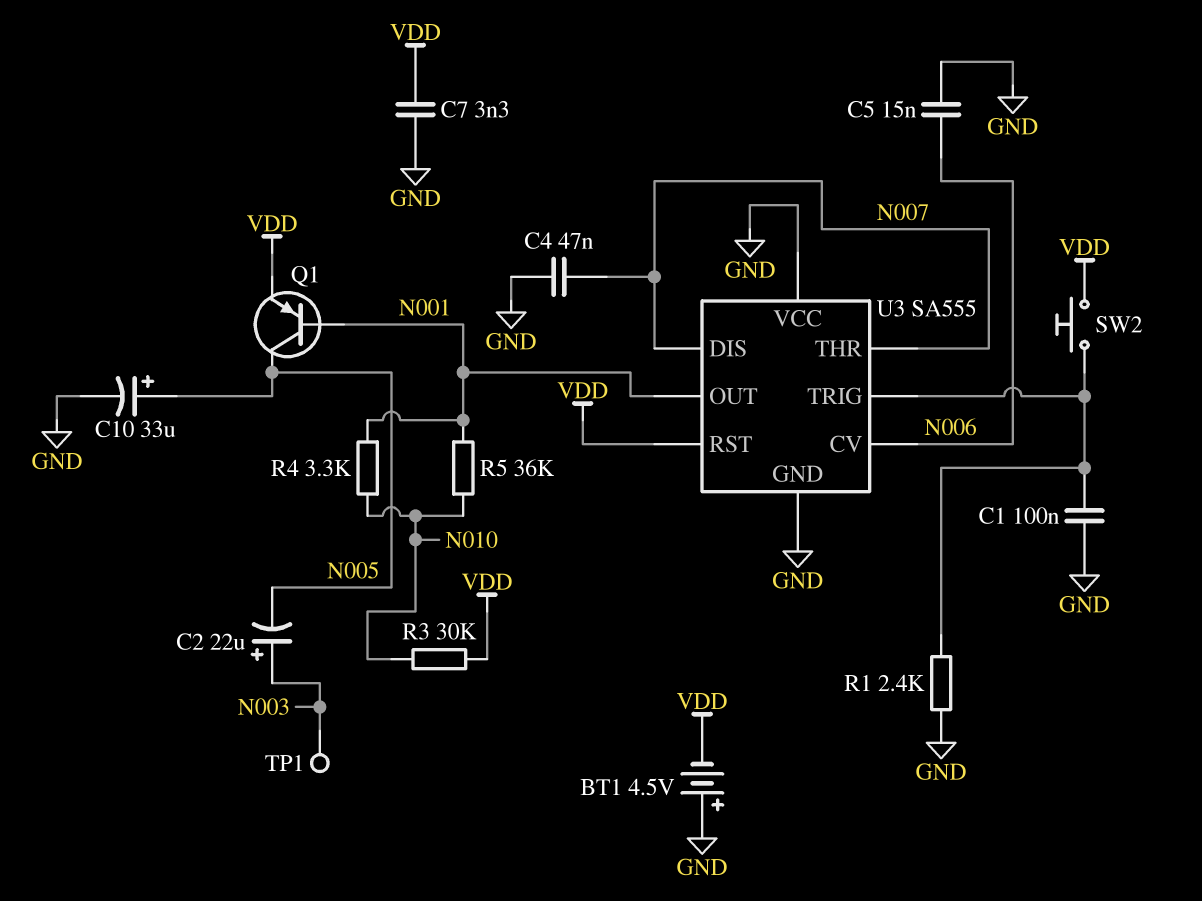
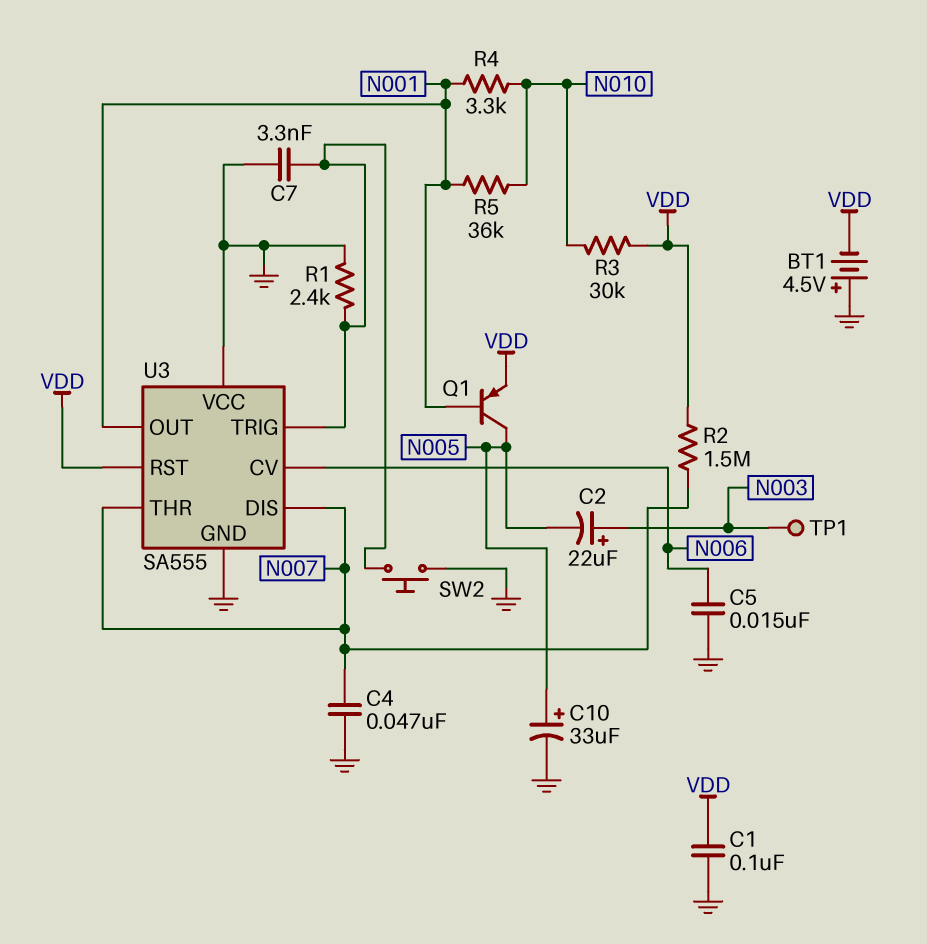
C1: 100nF (GND, U3/TRIG) -> 100nF (GND, VDD)
C7: 3.3nF (GND, VDD) -> 3.3nF (GND, U3/TRIG)
R2: none -> 1.5M (N007, VDD)
SW2: button (U3/TRIG, VDD) -> button (GND, U3/TRIG)

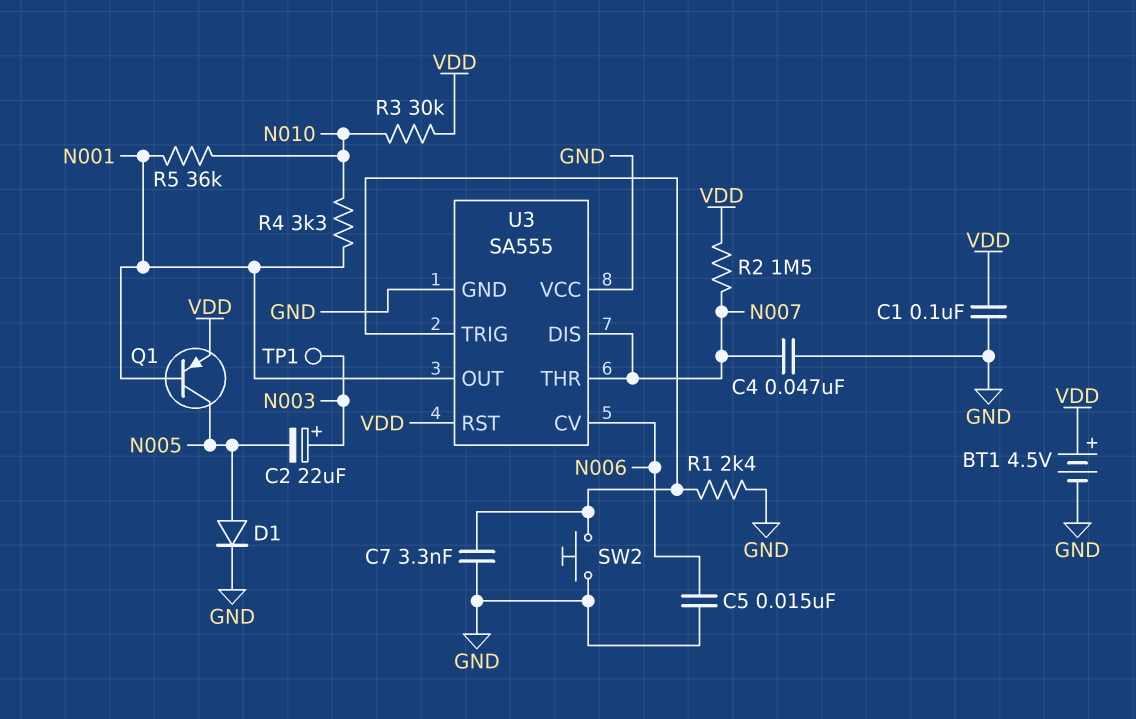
BT1: 4.5V (plus GND, minus VDD) -> 4.5V (plus VDD, minus GND)
C10: 33uF (plus N005, minus GND) -> none
D1: none -> diode (A N005, K GND)

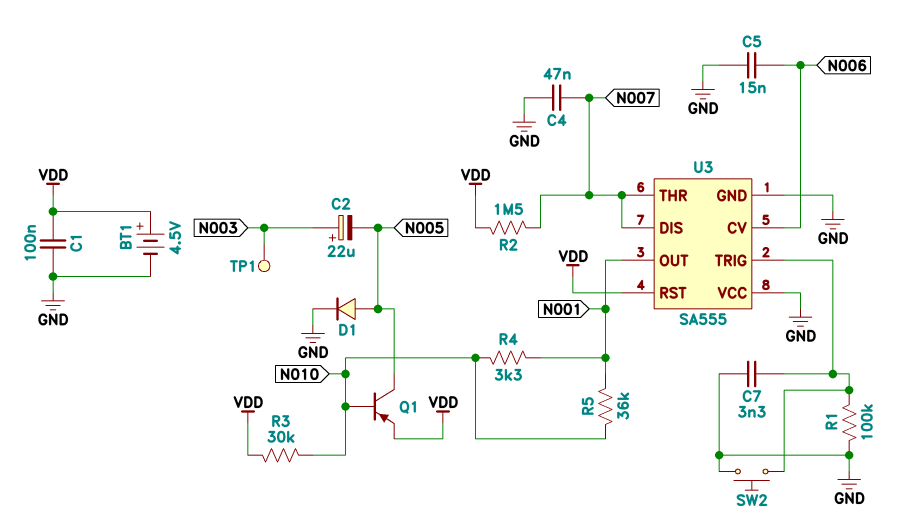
Q1: PNP (B N001, C N005, E VDD) -> PNP (B N010, C N005, E VDD)
R1: 2.4k (GND, U3/TRIG) -> 100k (GND, U3/TRIG)

